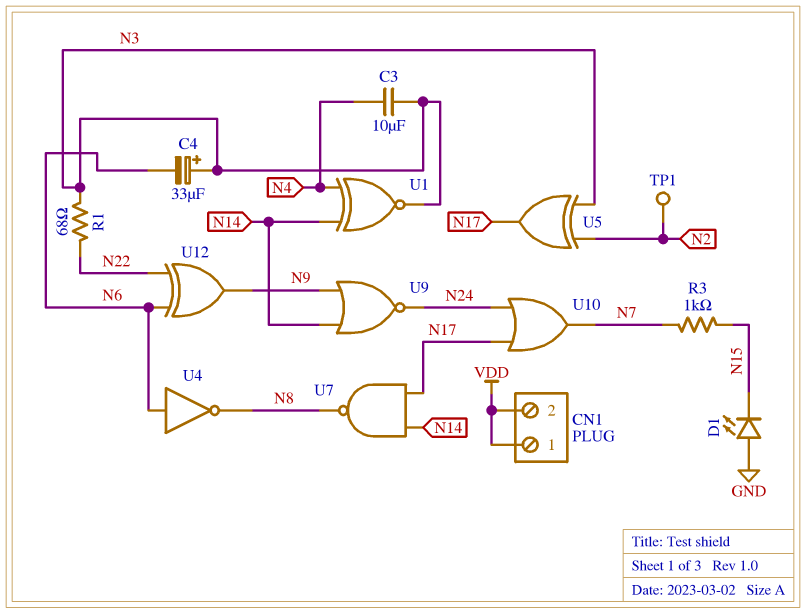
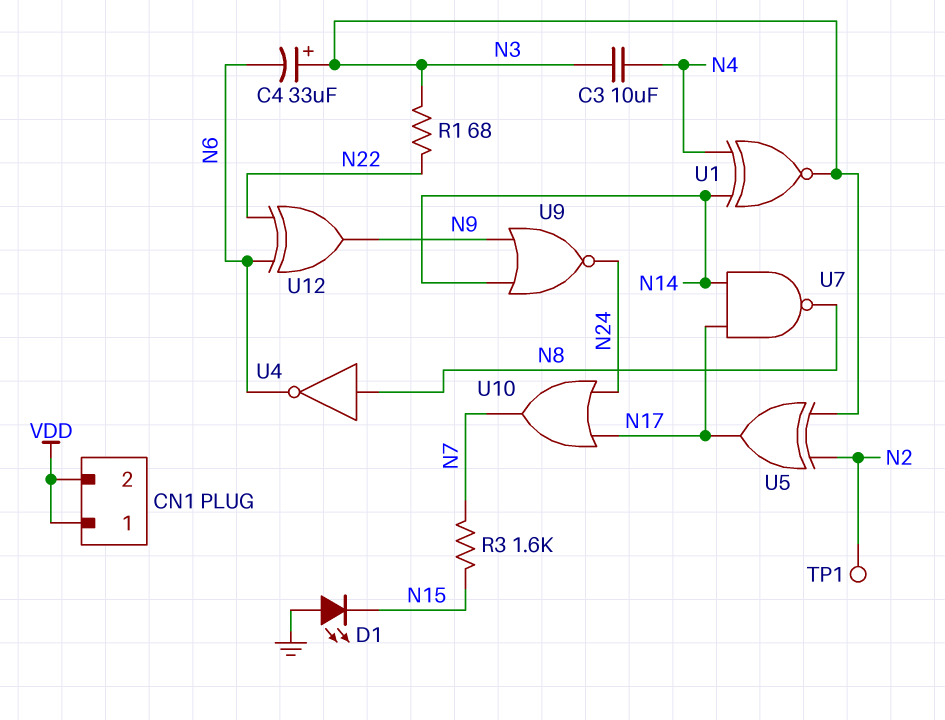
R3: 1k (N7, N15) -> 1.6k (N7, N15)
U4: NOT (in N6, out N8) -> NOT (in N8, out N6)

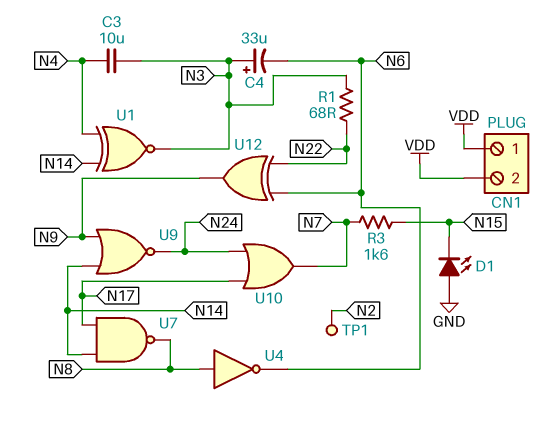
U5: XOR (in N2, in N3, out N17) -> none

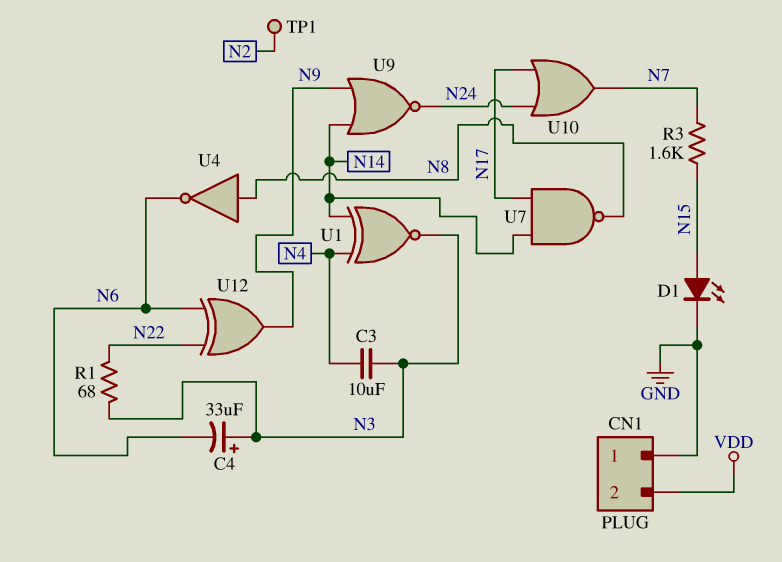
CN1 pin 1: VDD -> GND
D1: LED (A GND, K N15) -> LED (A N15, K GND)

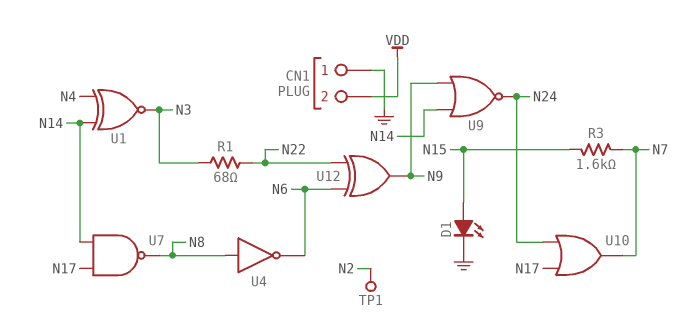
C3: 10uF (N3, N4) -> none
C4: 33uF (plus N3, minus N6) -> none

